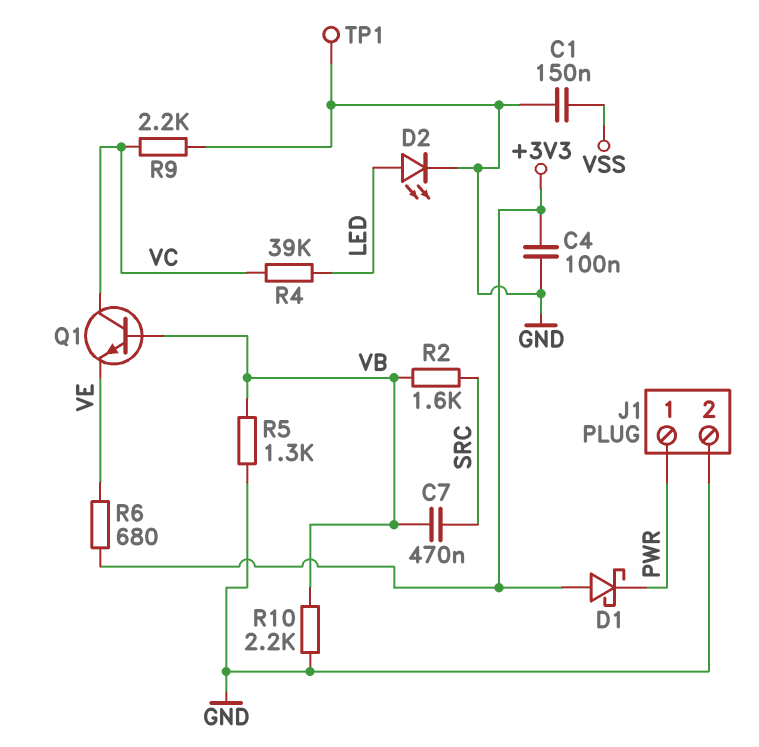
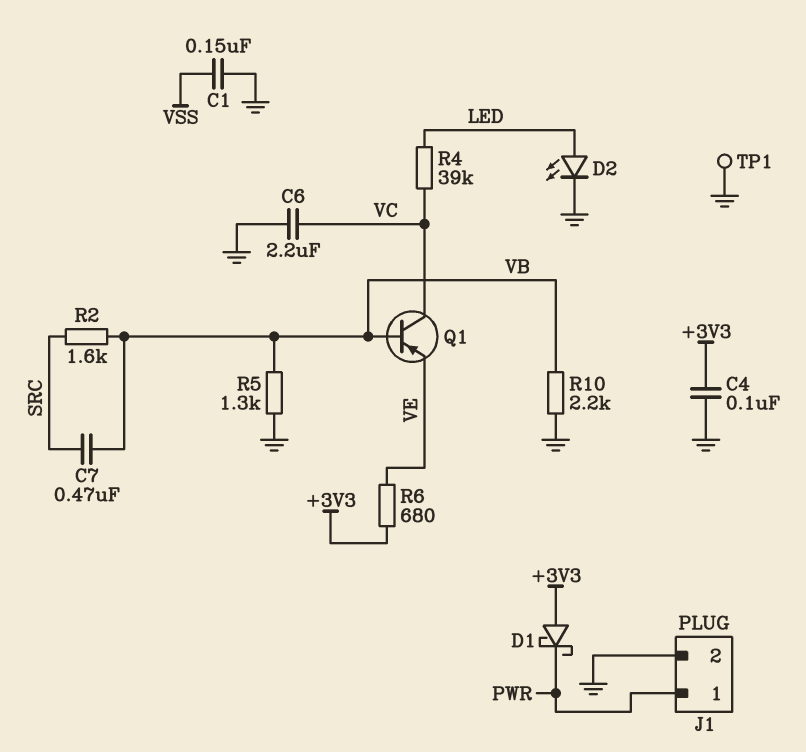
C6: none -> 2.2uF (GND, VC)
Q1: NPN (B VB, C VC, E VE) -> PNP (B VB, C VC, E VE)
R9: 2.2k (GND, VC) -> none

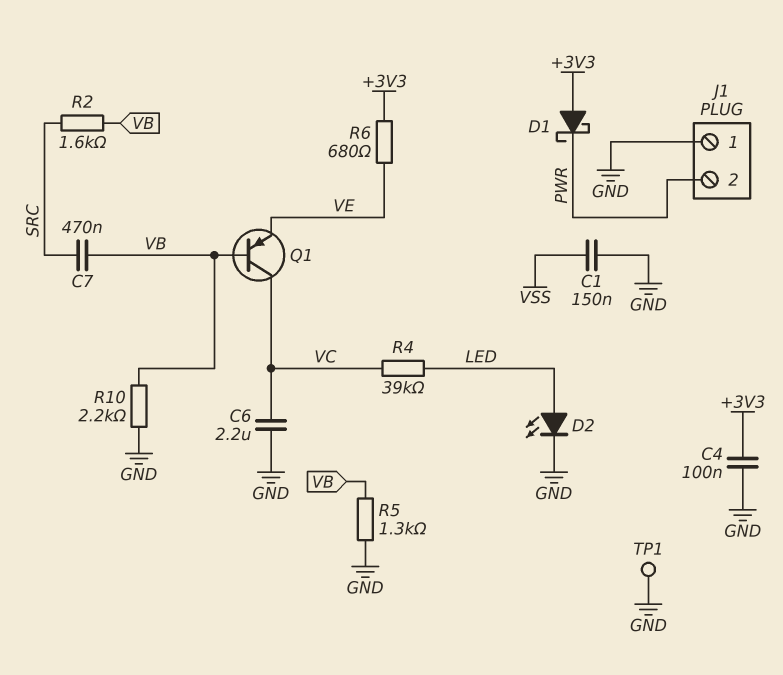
J1 pin 1: PWR -> GND
J1 pin 2: GND -> PWR

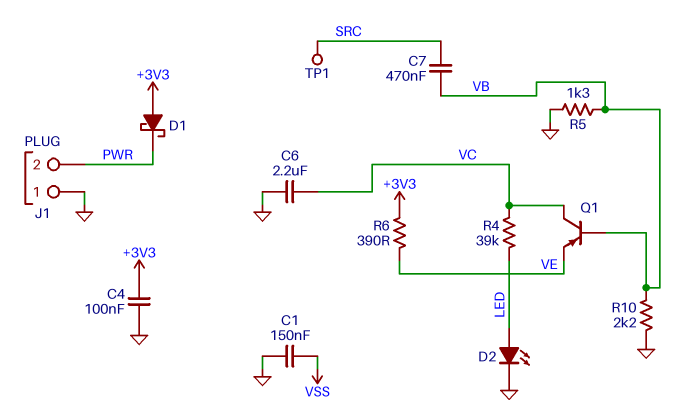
R2: 1.6k (SRC, VB) -> none
R6: 680 (+3V3, VE) -> 390 (+3V3, VE)
TP1: test point (GND) -> test point (SRC)

